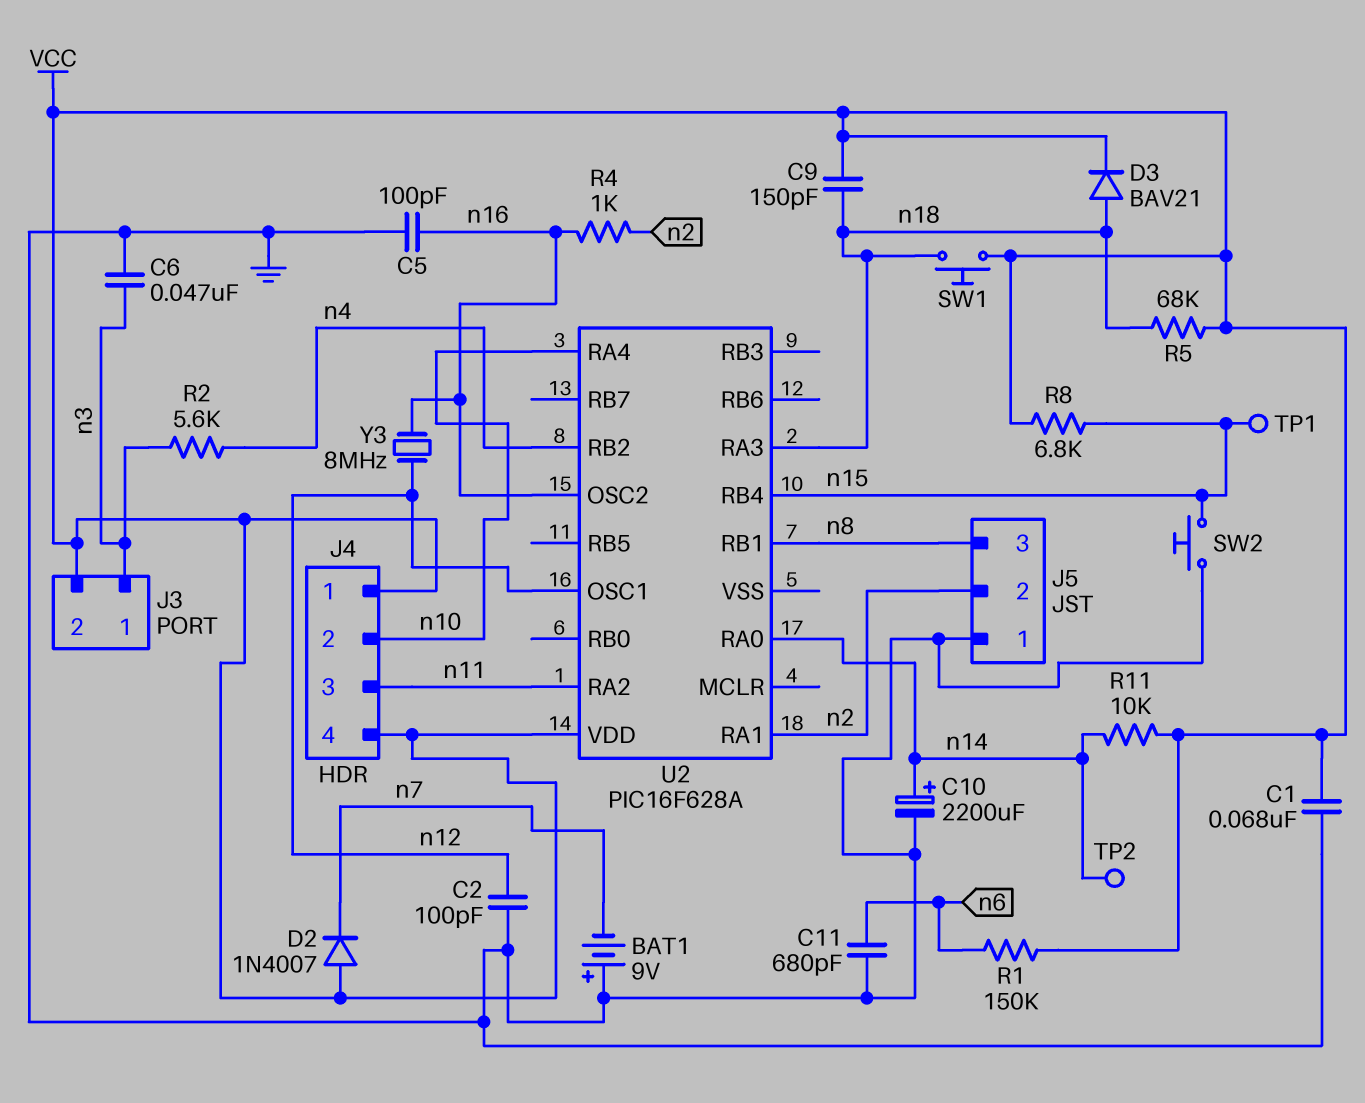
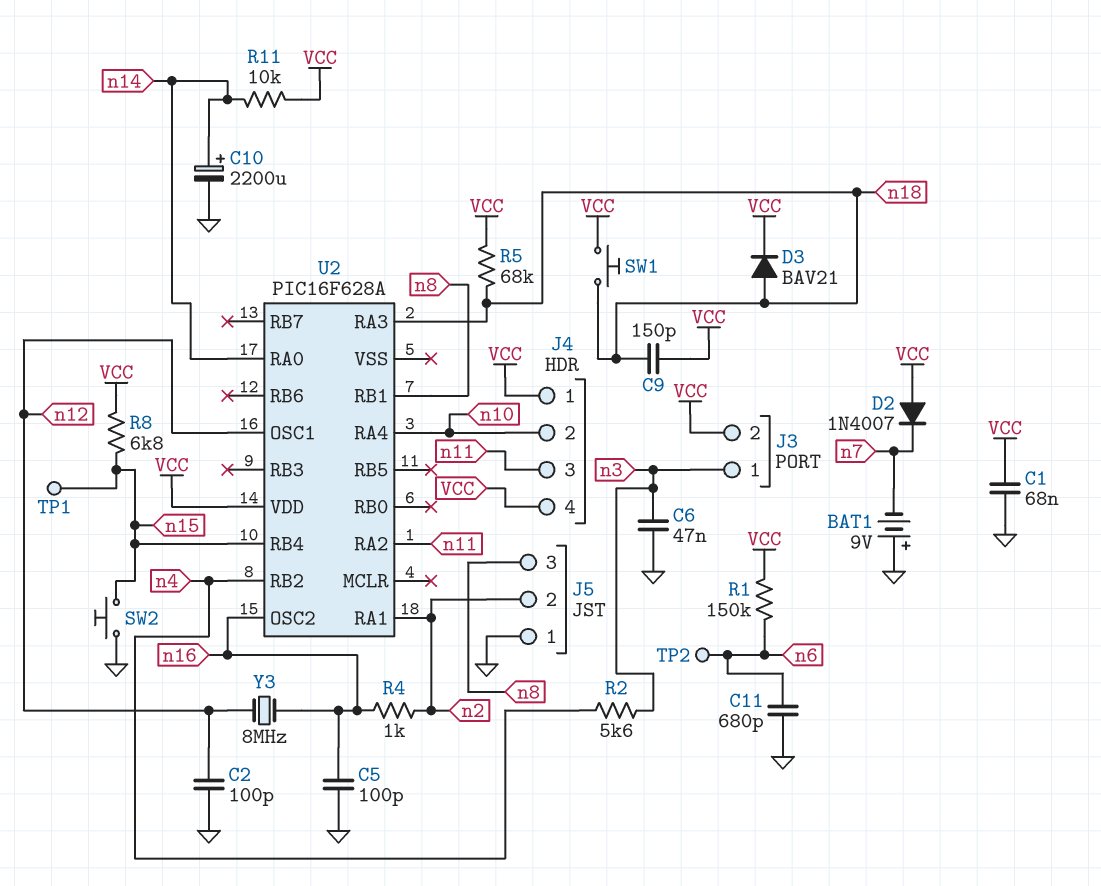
TP2: test point (n14) -> test point (n6)

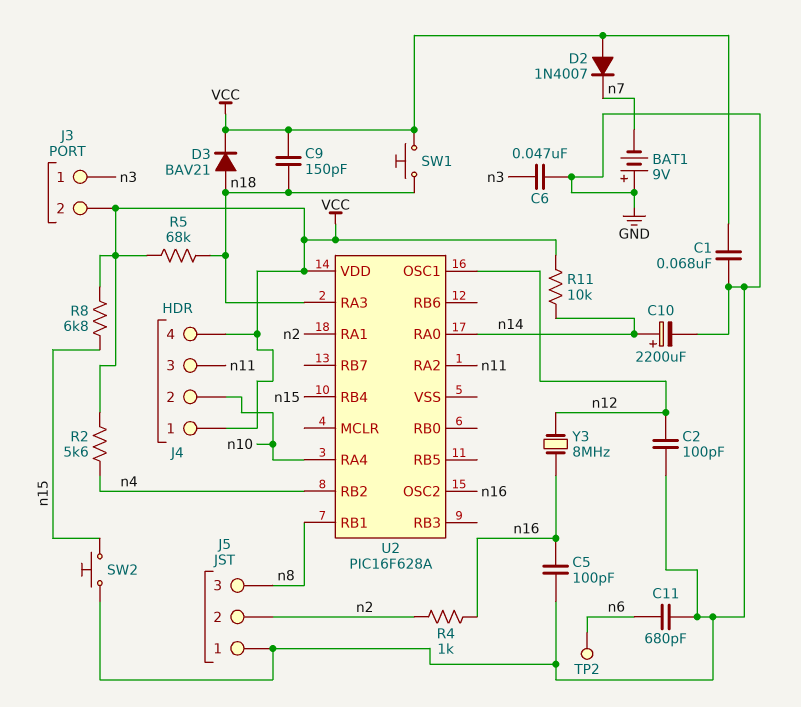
R1: 150k (VCC, n6) -> none
R2: 5.6k (n3, n4) -> 5.6k (VCC, n4)
TP1: test point (n15) -> none

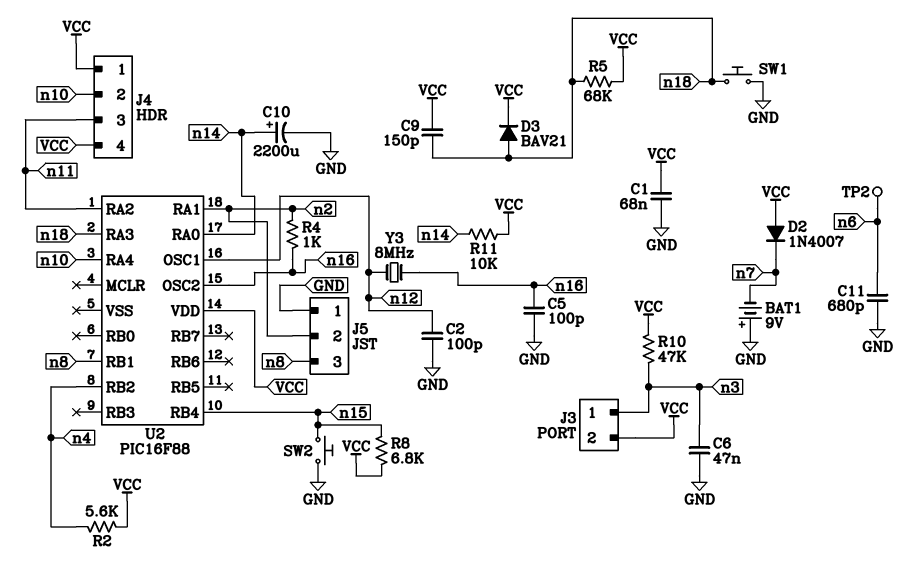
R10: none -> 47k (VCC, n3)
SW1: button (VCC, n18) -> button (GND, n18)
U2: PIC16F628A -> PIC16F88

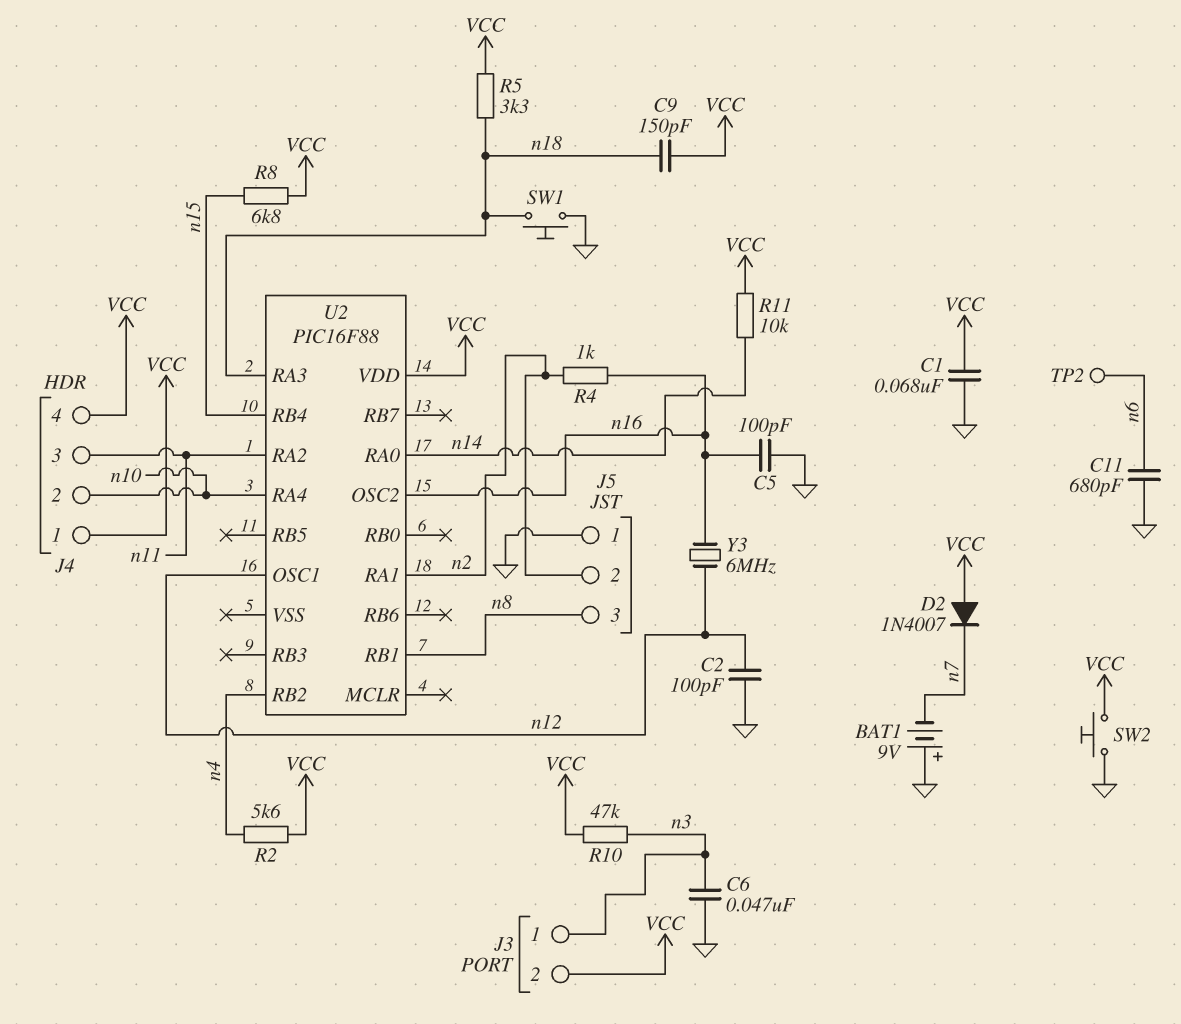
C10: 2200uF (plus n14, minus GND) -> none
D3: diode BAV21 (A n18, K VCC) -> none
R5: 68k (VCC, n18) -> 3.3k (VCC, n18)
SW2: button (GND, n15) -> button (GND, VCC)
Y3: 8MHz (n12, n16) -> 6MHz (n12, n16)

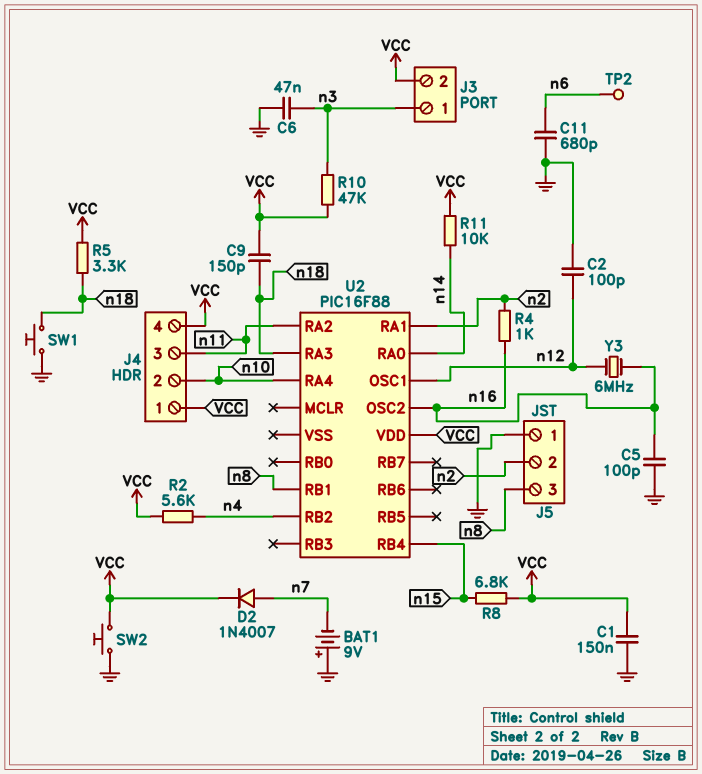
C1: 68nF (GND, VCC) -> 150nF (GND, VCC)
D2: diode 1N4007 (A VCC, K n7) -> diode 1N4007 (A n7, K VCC)

